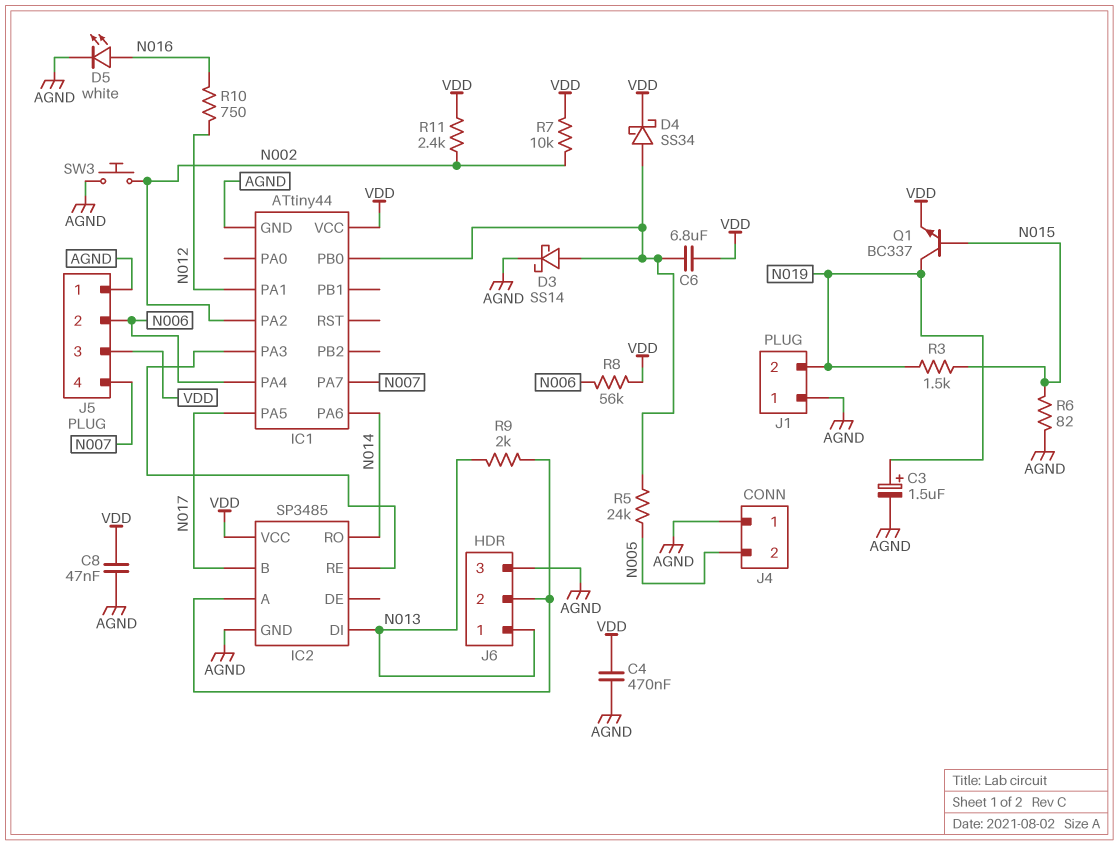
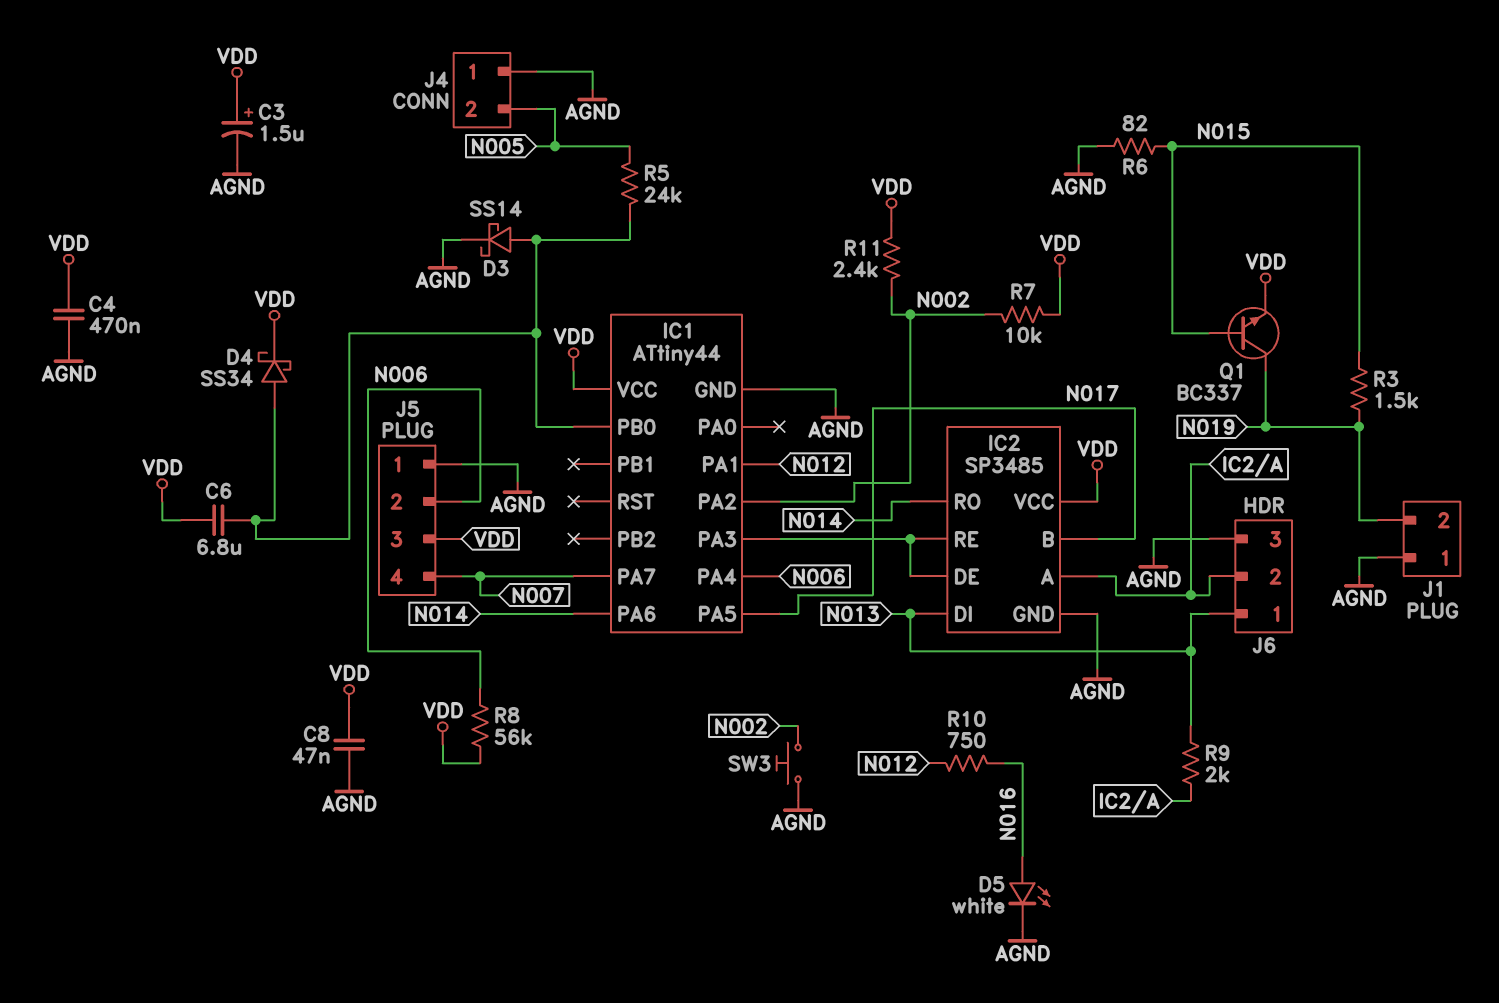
C3: 1.5uF (plus N019, minus AGND) -> 1.5uF (plus VDD, minus AGND)
IC2 pin DE: none -> IC1/PA3

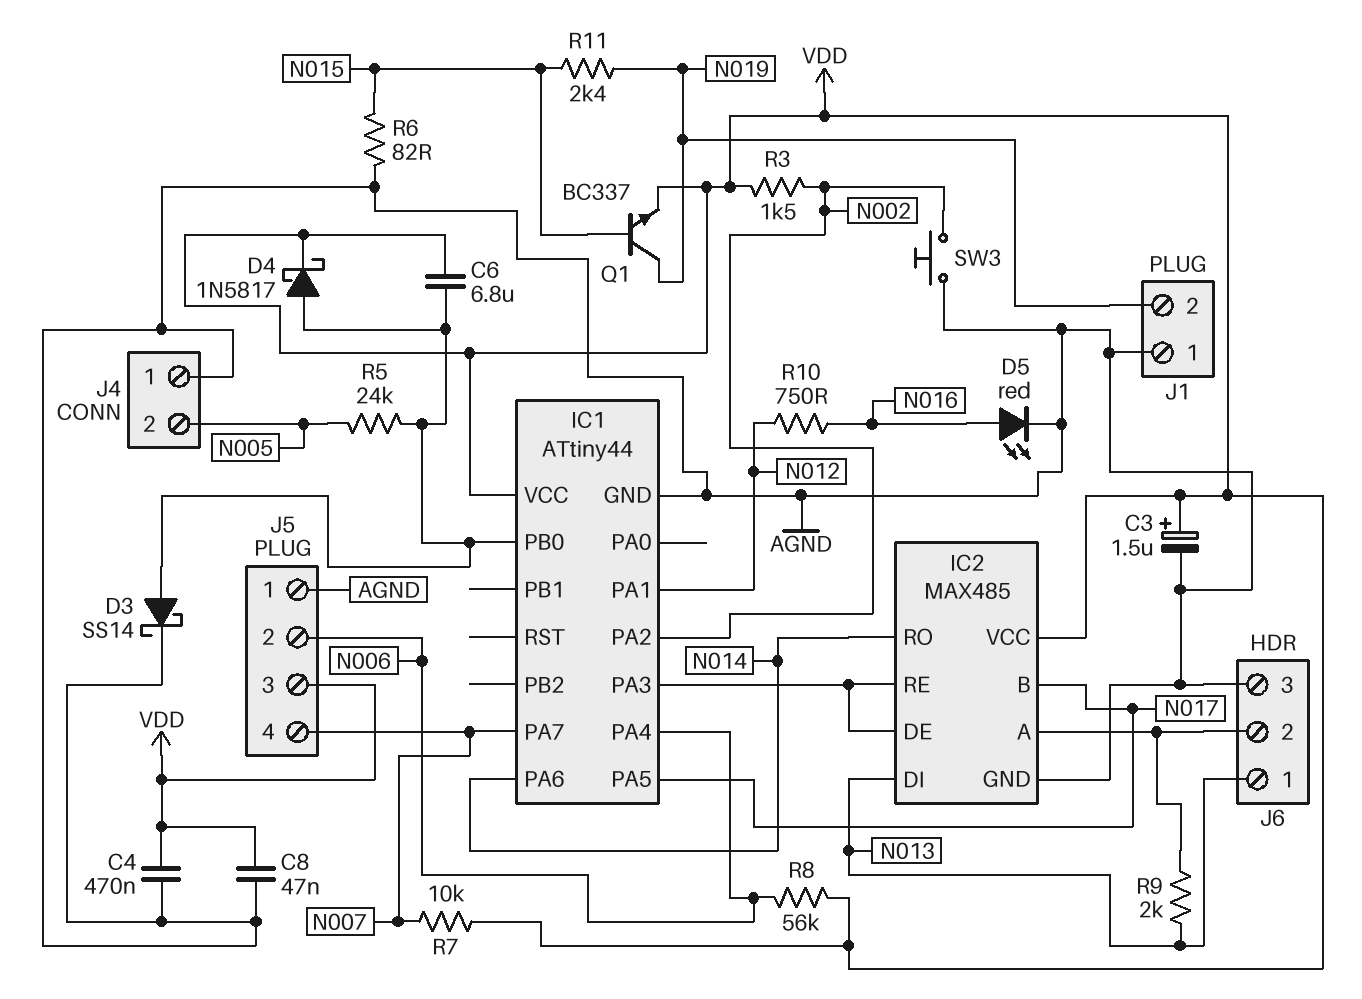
D4: schottky SS34 (A IC1/PB0, K VDD) -> schottky 1N5817 (A IC1/PB0, K VDD)
D5: LED white (A N016, K AGND) -> LED red (A N016, K AGND)
IC2: SP3485 -> MAX485
R3: 1.5k (N015, N019) -> 1.5k (N002, VDD)
R7: 10k (N002, VDD) -> 10k (N007, VDD)
R11: 2.4k (N002, VDD) -> 2.4k (N015, N019)

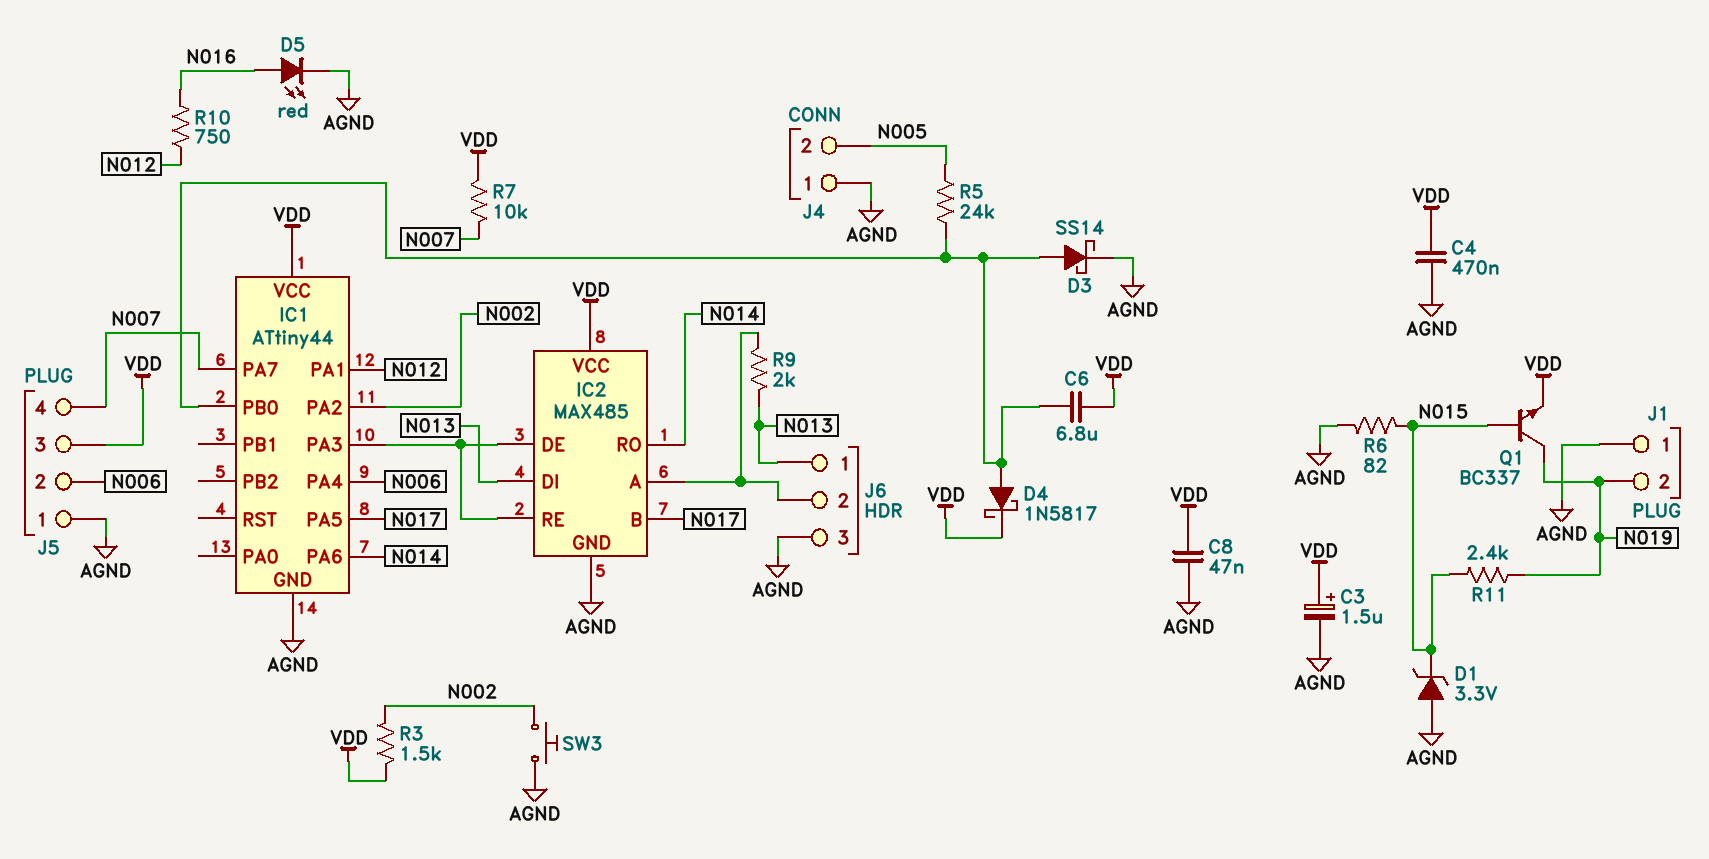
D1: none -> zener 3.3V (A AGND, K N015)
R8: 56k (N006, VDD) -> none

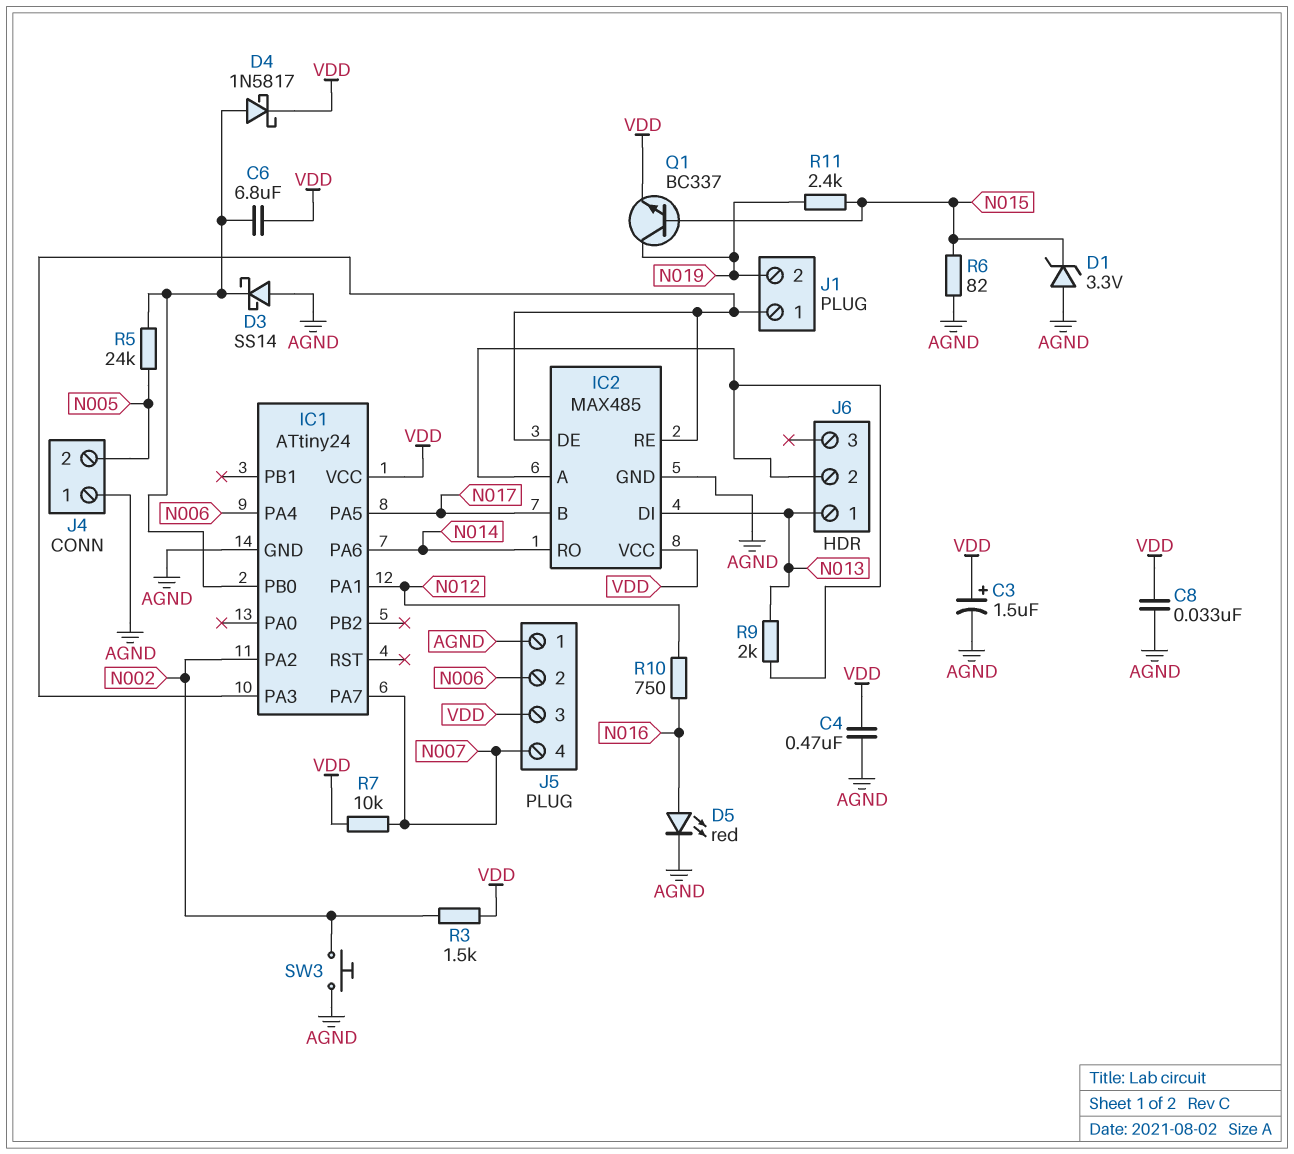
C8: 47nF (AGND, VDD) -> 33nF (AGND, VDD)
D3: schottky SS14 (A IC1/PB0, K AGND) -> schottky SS14 (A AGND, K IC1/PB0)
IC1: ATtiny44 -> ATtiny24
J1 pin 1: AGND -> IC1/PA3
J6 pin 3: AGND -> none

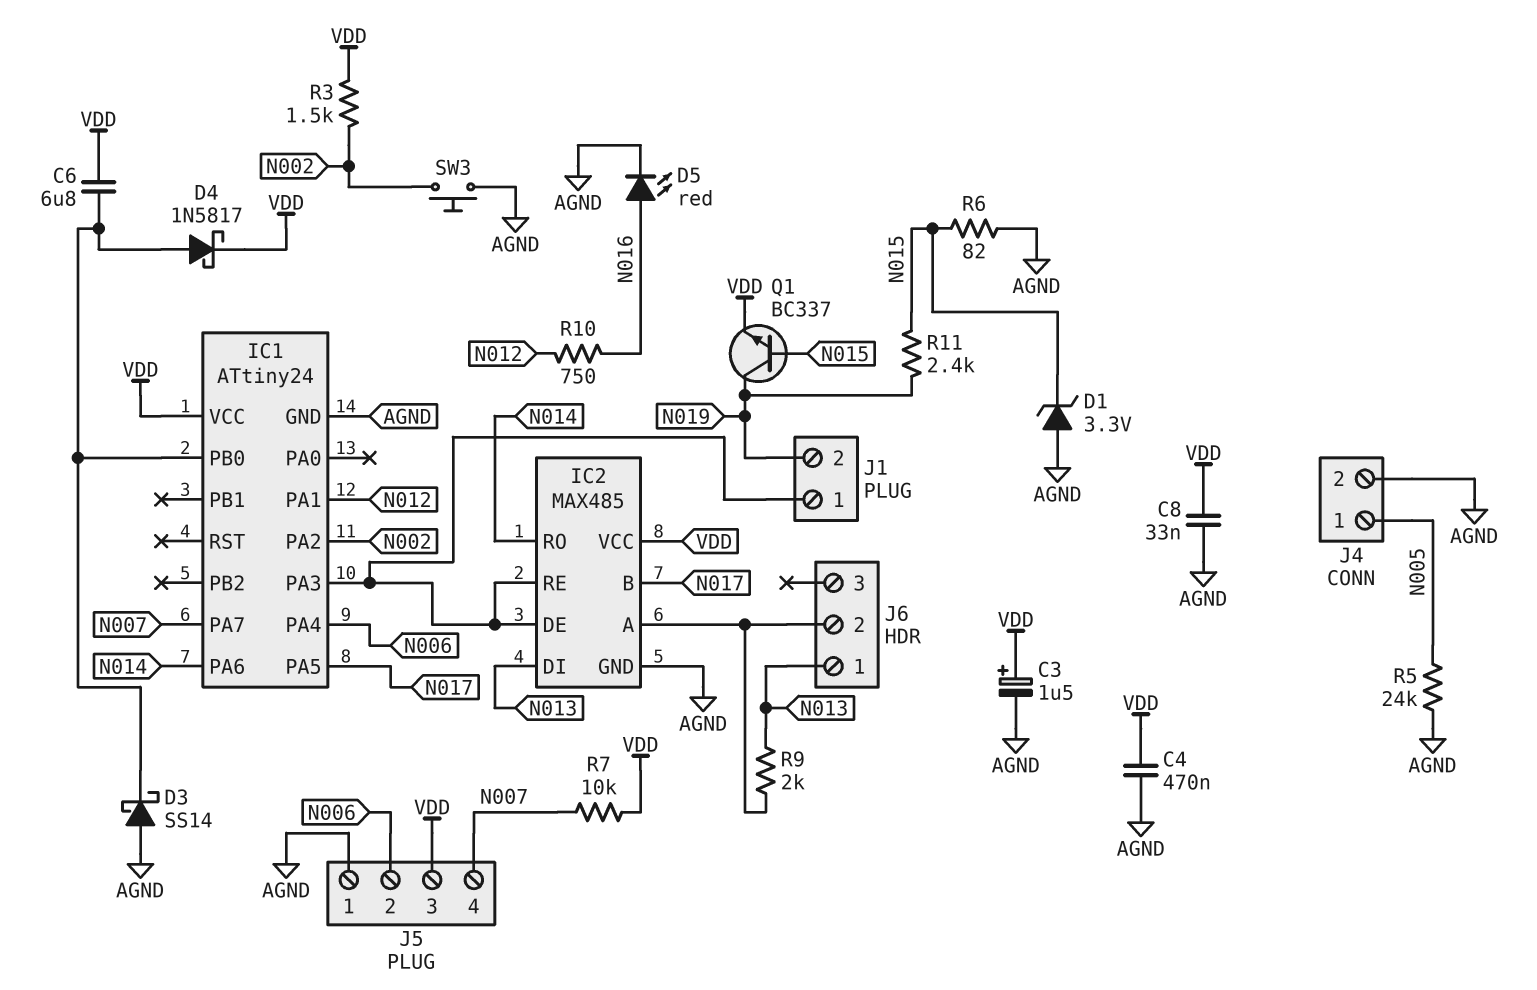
J4 pin 1: AGND -> N005
J4 pin 2: N005 -> AGND
R5: 24k (IC1/PB0, N005) -> 24k (AGND, N005)

